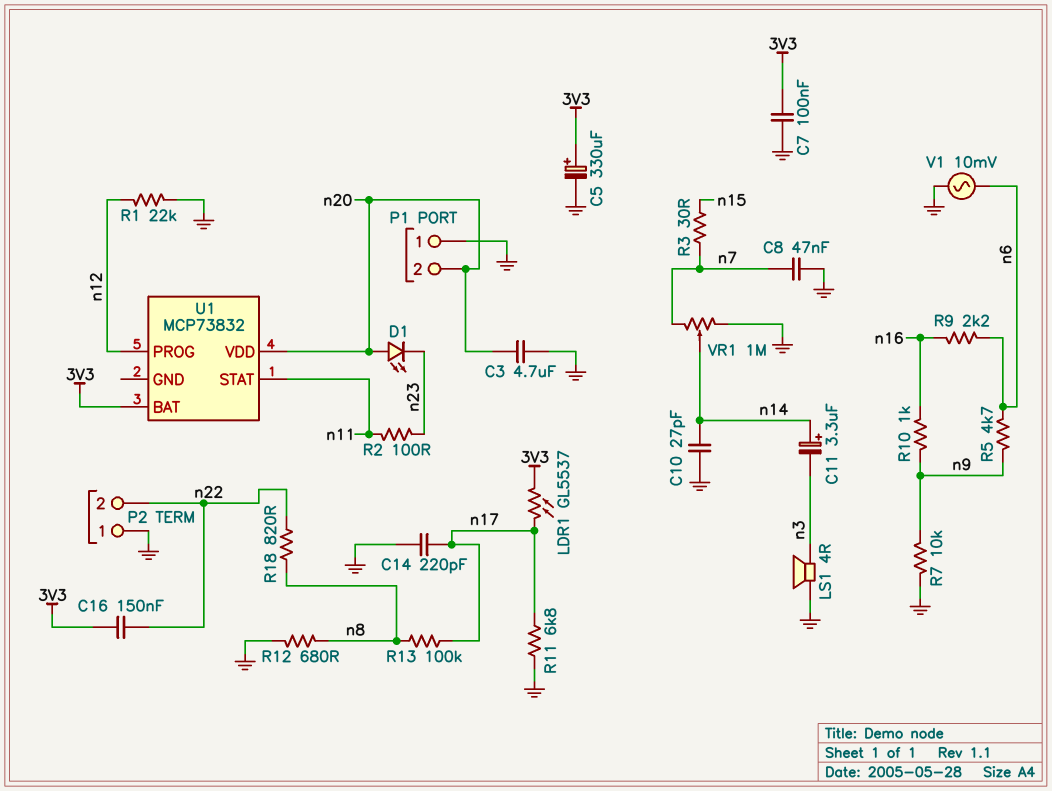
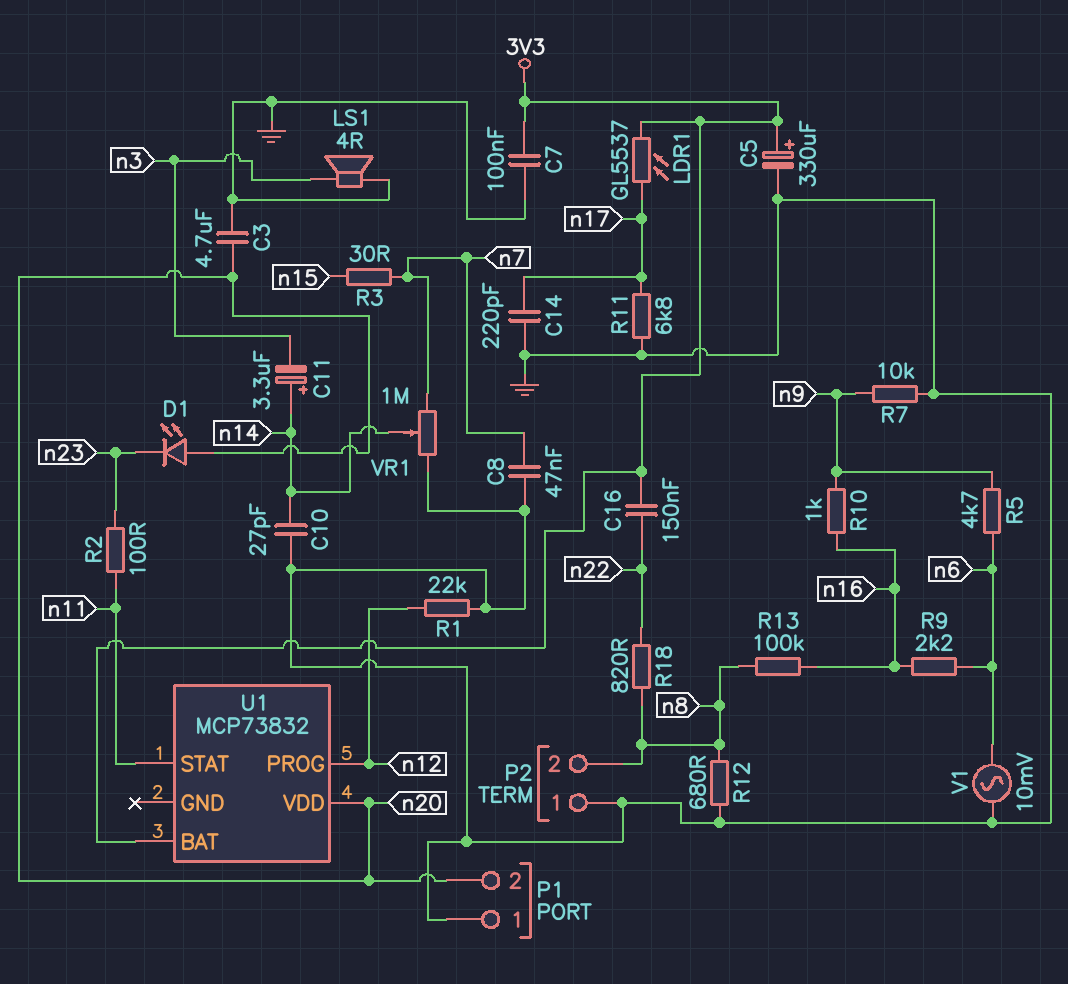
P2 pin 2: n22 -> n8
R13: 100k (n8, n17) -> 100k (n8, n16)

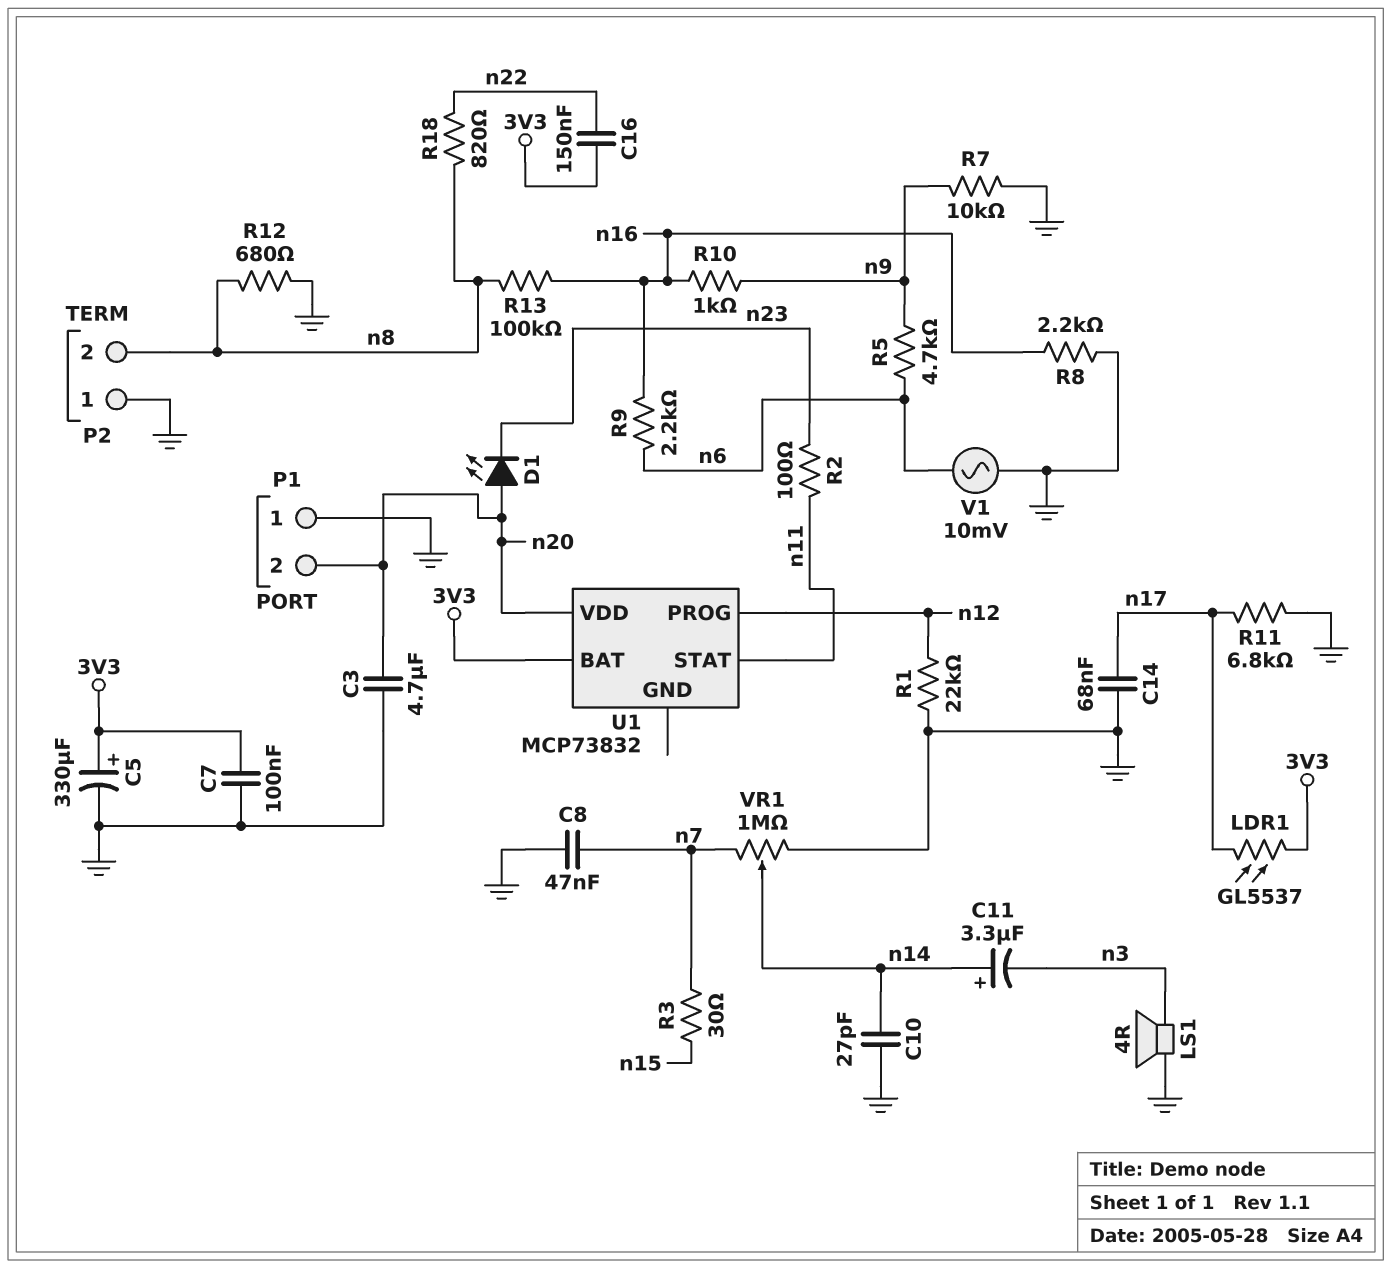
C14: 220pF (GND, n17) -> 68nF (GND, n17)
R8: none -> 2.2k (GND, n16)

